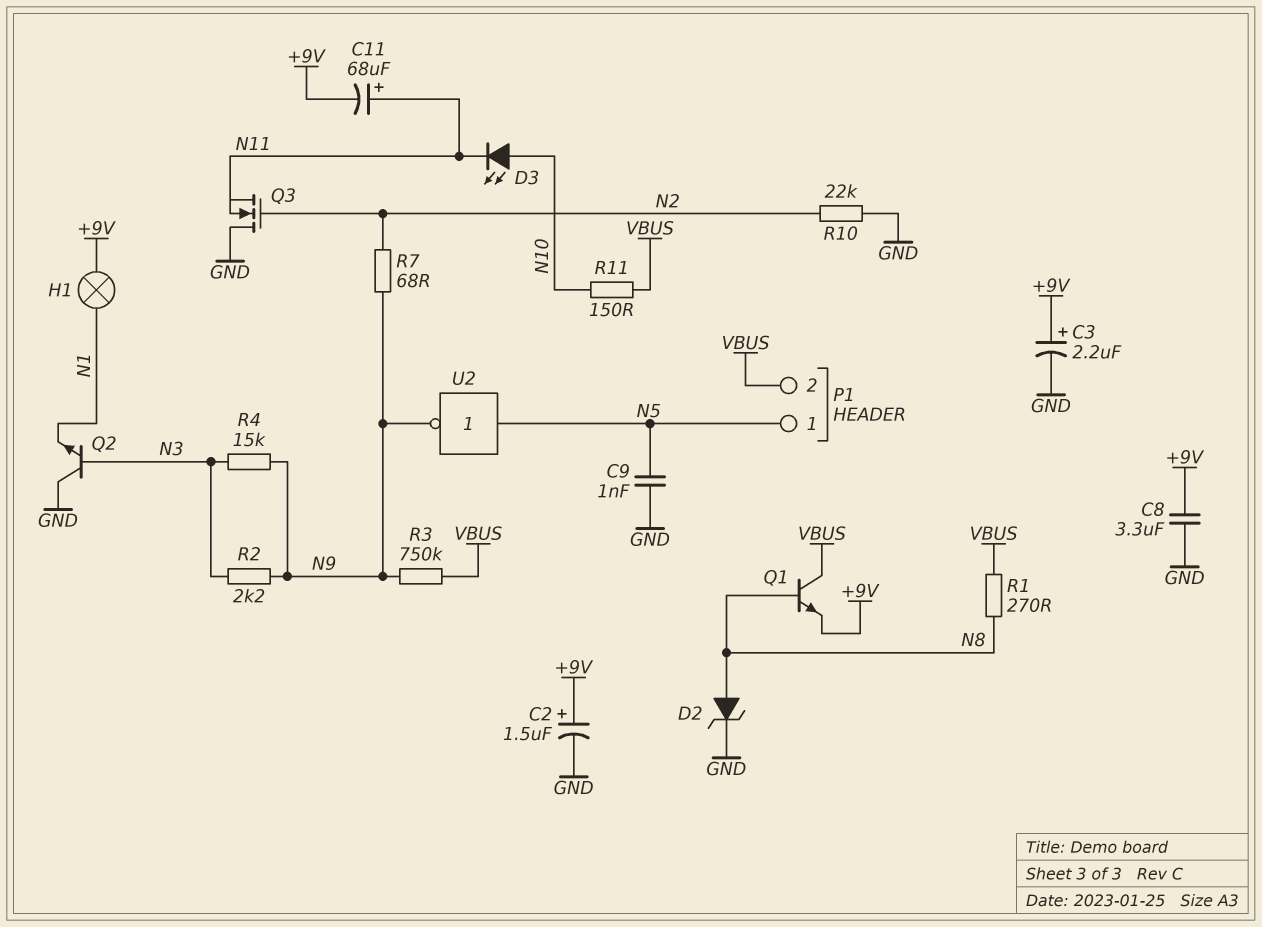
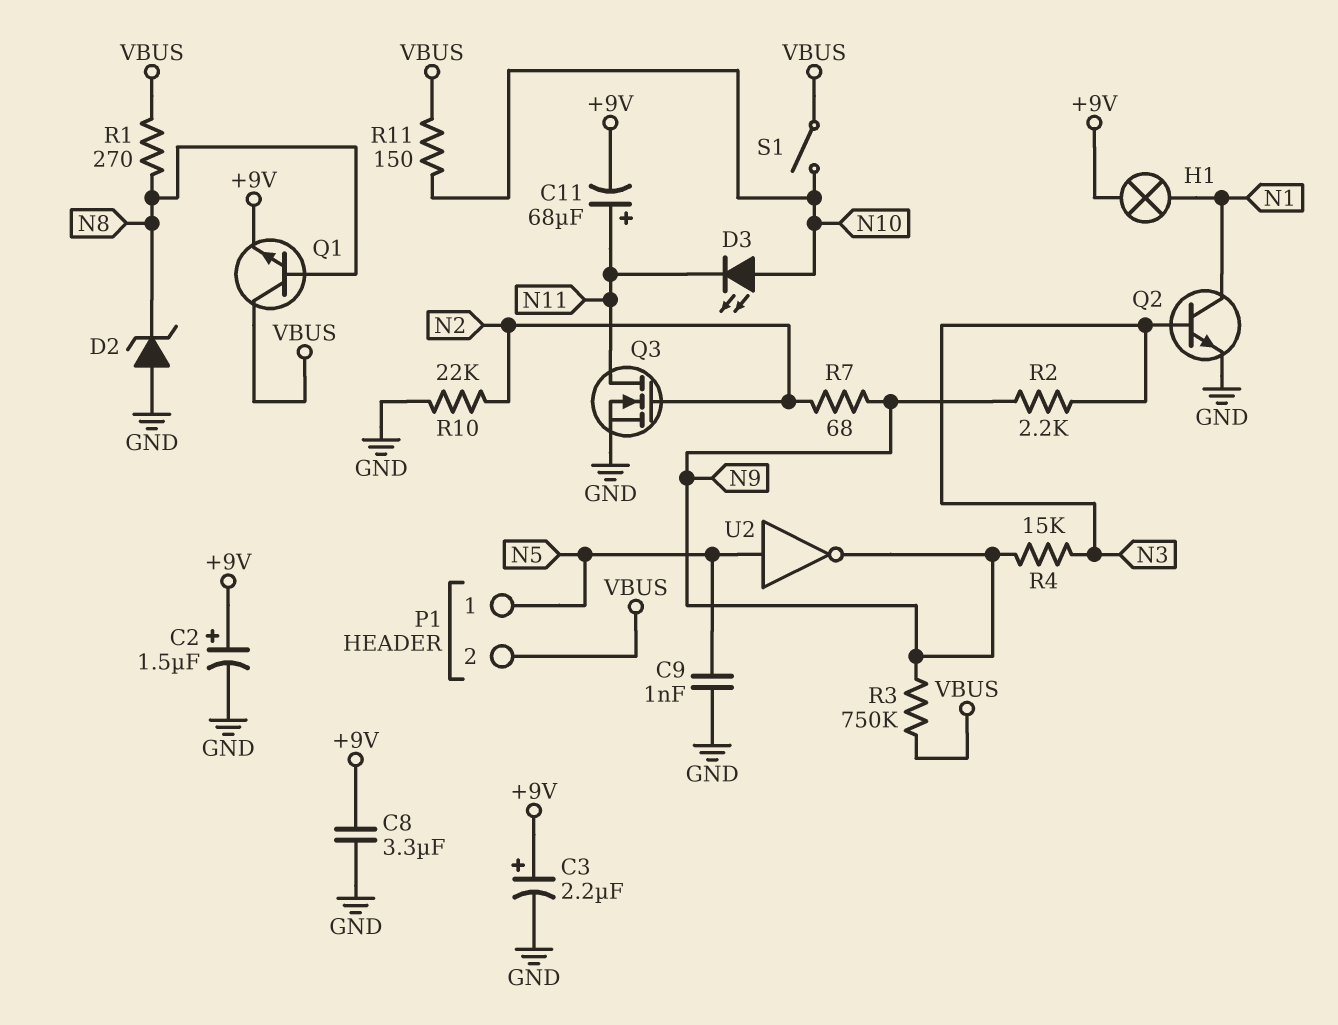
D2: zener (A N8, K GND) -> zener (A GND, K N8)
Q2: NPN (B N3, C GND, E N1) -> NPN (B N3, C N1, E GND)
Q3: NMOS (G N2, D GND, S N11) -> NMOS (G N2, D N11, S GND)
S1: none -> switch (N10, VBUS)

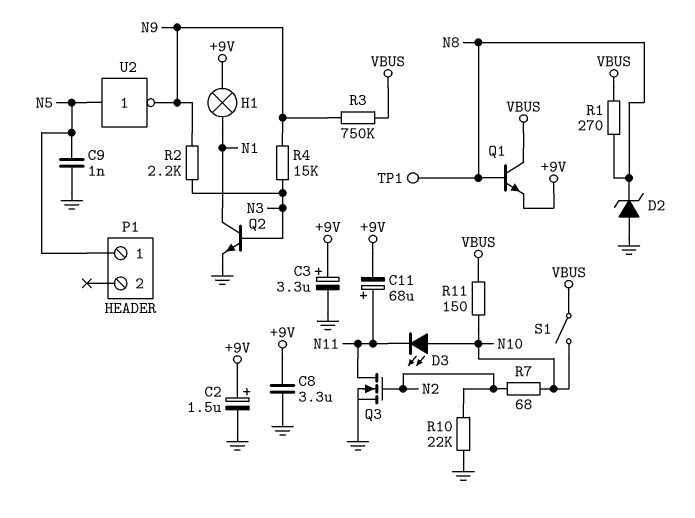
C3: 2.2uF (plus +9V, minus GND) -> 3.3uF (plus +9V, minus GND)
P1 pin 2: VBUS -> none
R7: 68 (N2, N9) -> 68 (N2, N10)
TP1: none -> test point (N8)

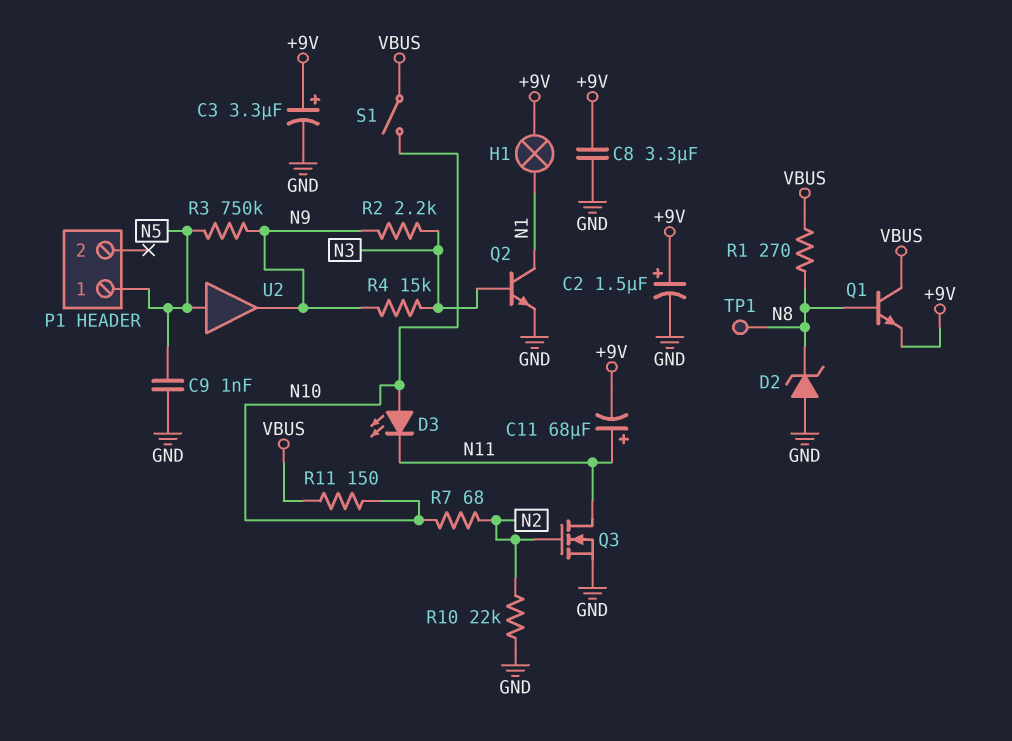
R3: 750k (N9, VBUS) -> 750k (N5, N9)
U2: NOT (in N5, out N9) -> buffer (in N5, out N9)

